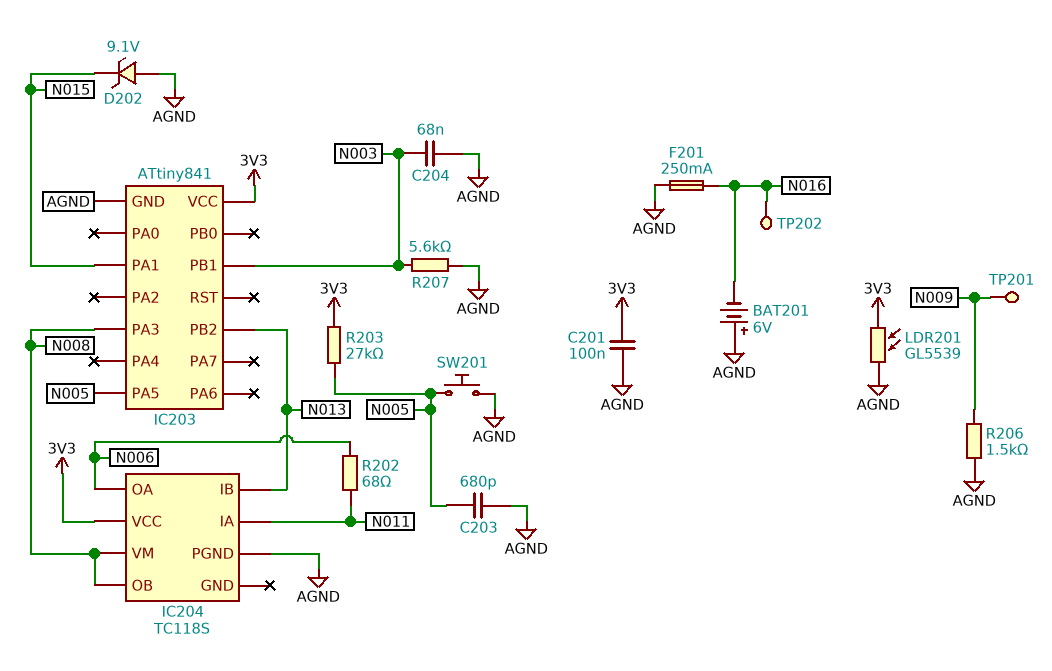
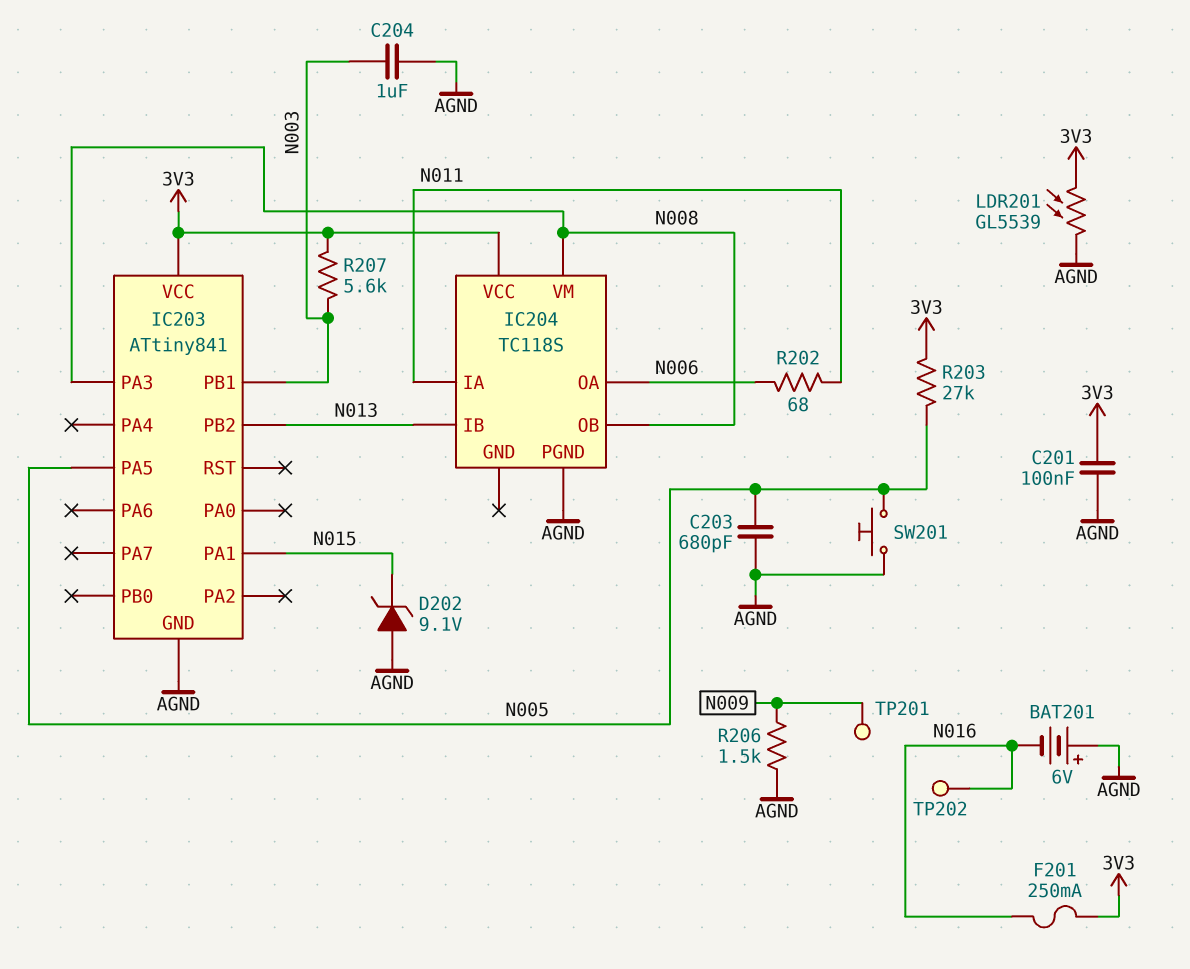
C204: 68nF (AGND, N003) -> 1uF (AGND, N003)
F201: 250mA (AGND, N016) -> 250mA (3V3, N016)
R207: 5.6k (AGND, N003) -> 5.6k (3V3, N003)

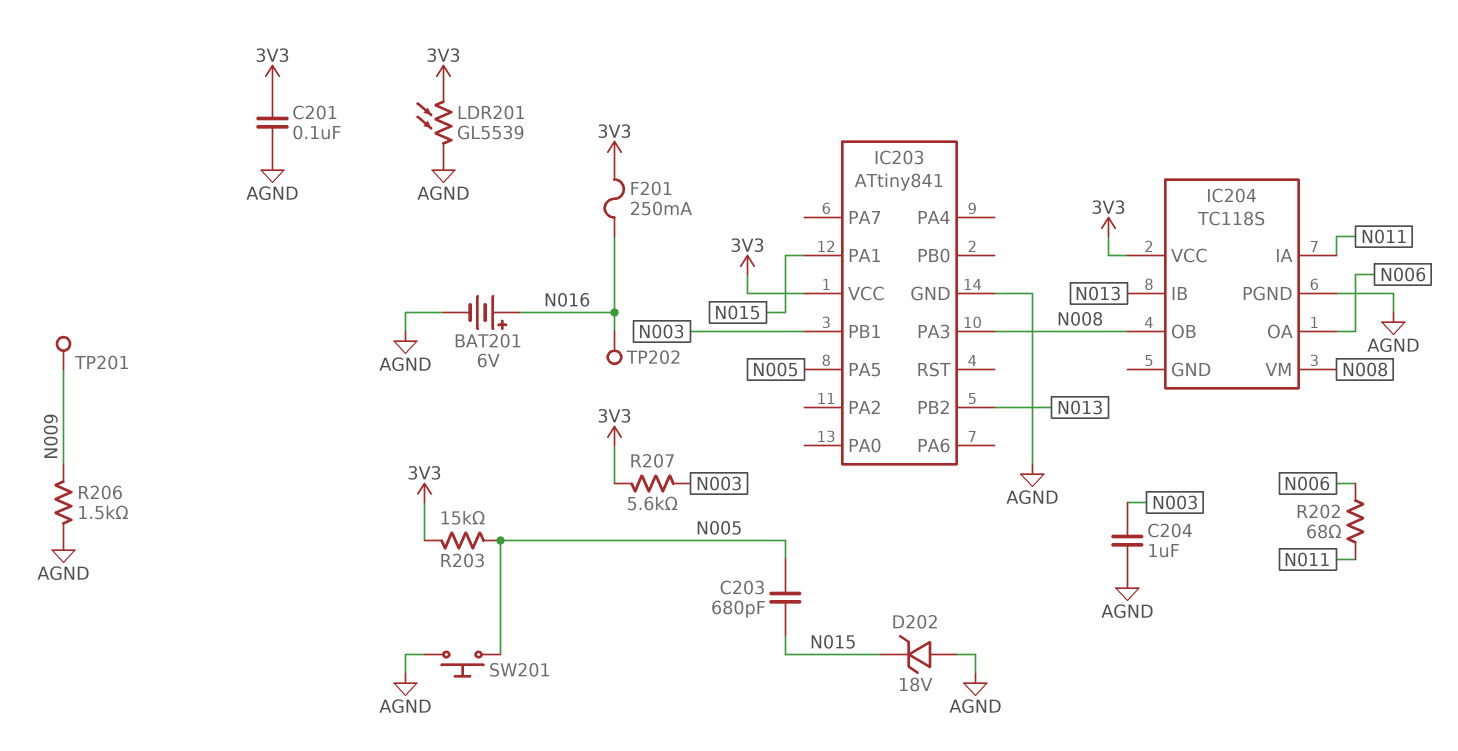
BAT201: 6V (plus AGND, minus N016) -> 6V (plus N016, minus AGND)
C203: 680pF (AGND, N005) -> 680pF (N005, N015)
D202: zener 9.1V (A AGND, K N015) -> zener 18V (A AGND, K N015)
R203: 27k (3V3, N005) -> 15k (3V3, N005)

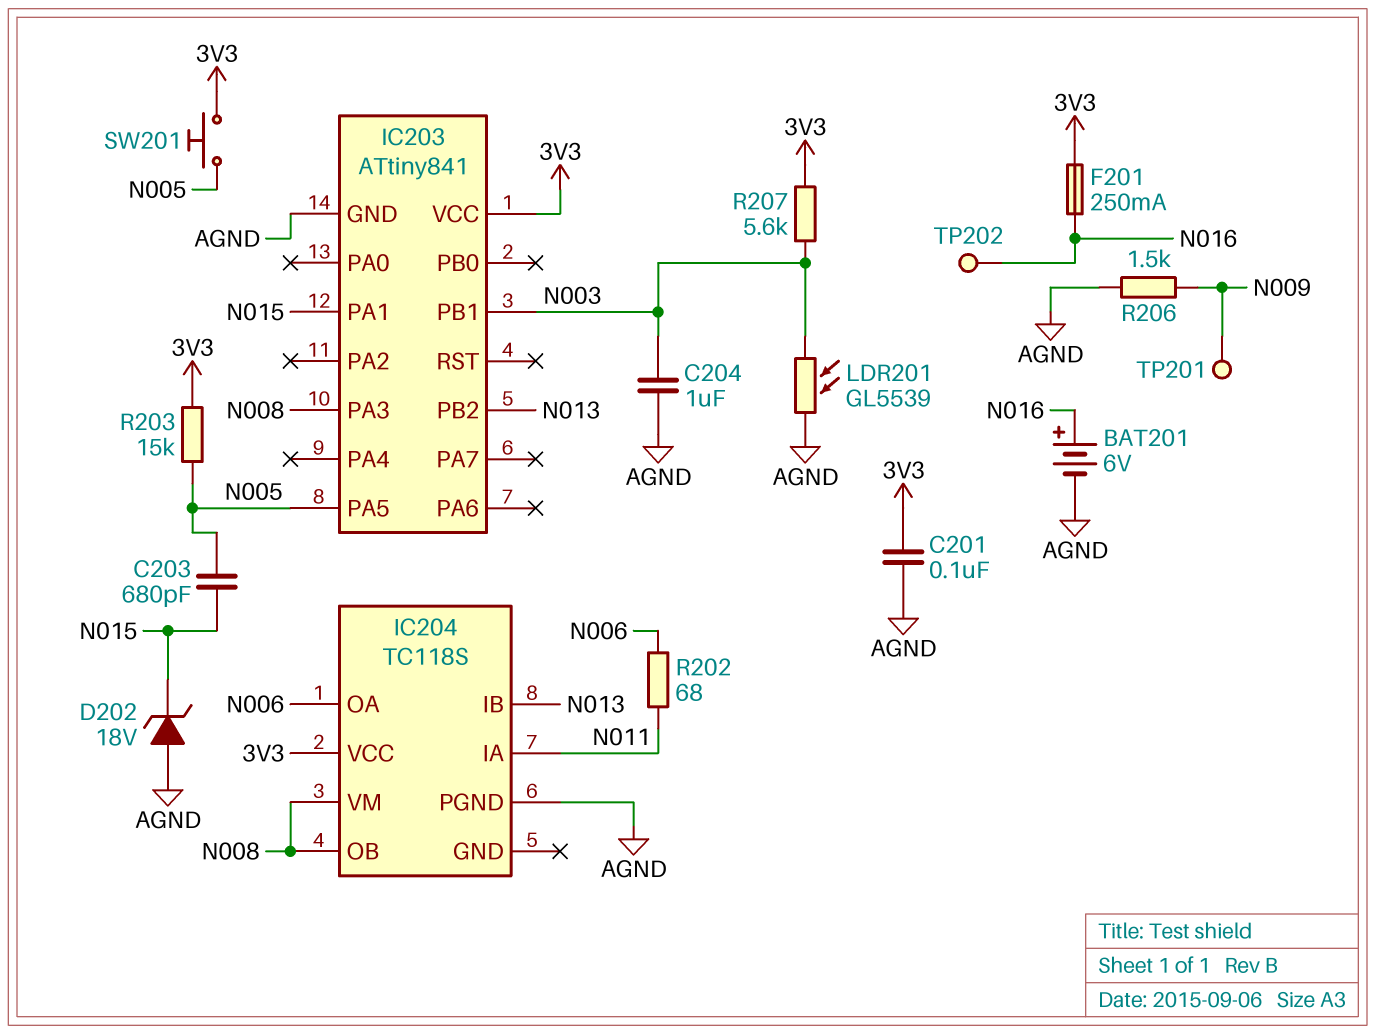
LDR201: GL5539 (3V3, AGND) -> GL5539 (AGND, N003)
SW201: button (AGND, N005) -> button (3V3, N005)

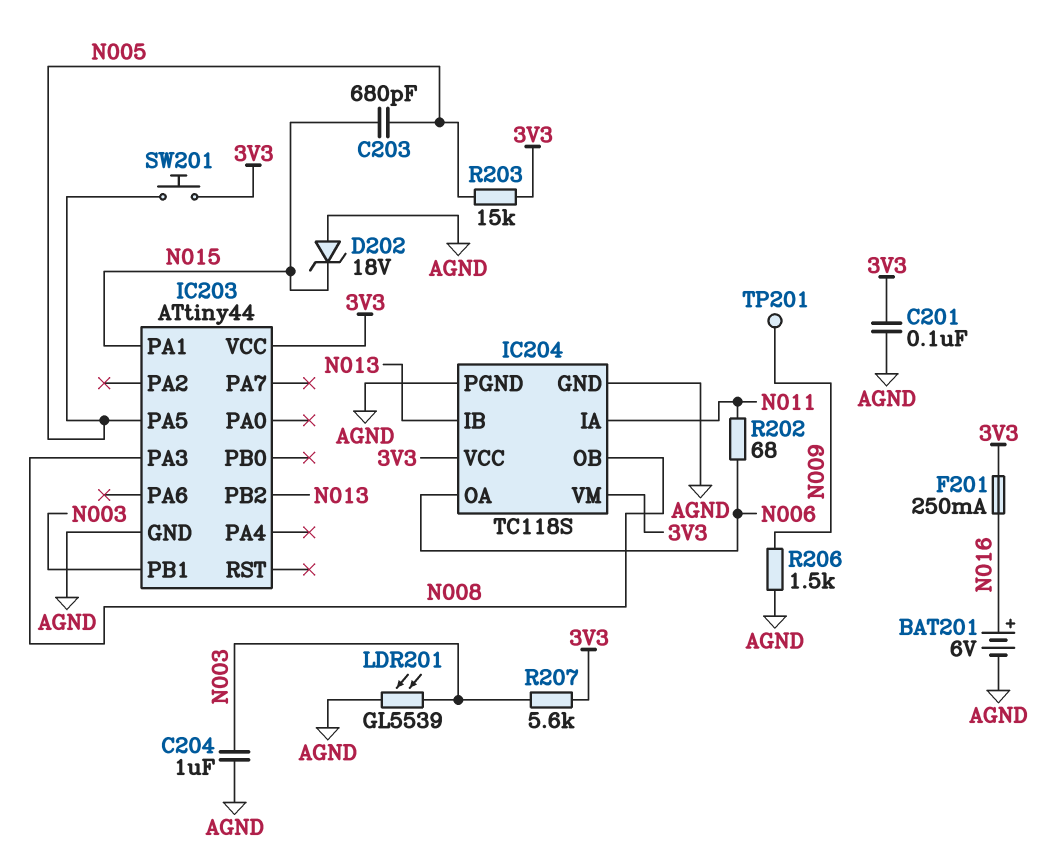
IC203: ATtiny841 -> ATtiny44
IC204 pin GND: none -> AGND
IC204 pin VM: N008 -> 3V3
TP202: test point (N016) -> none

